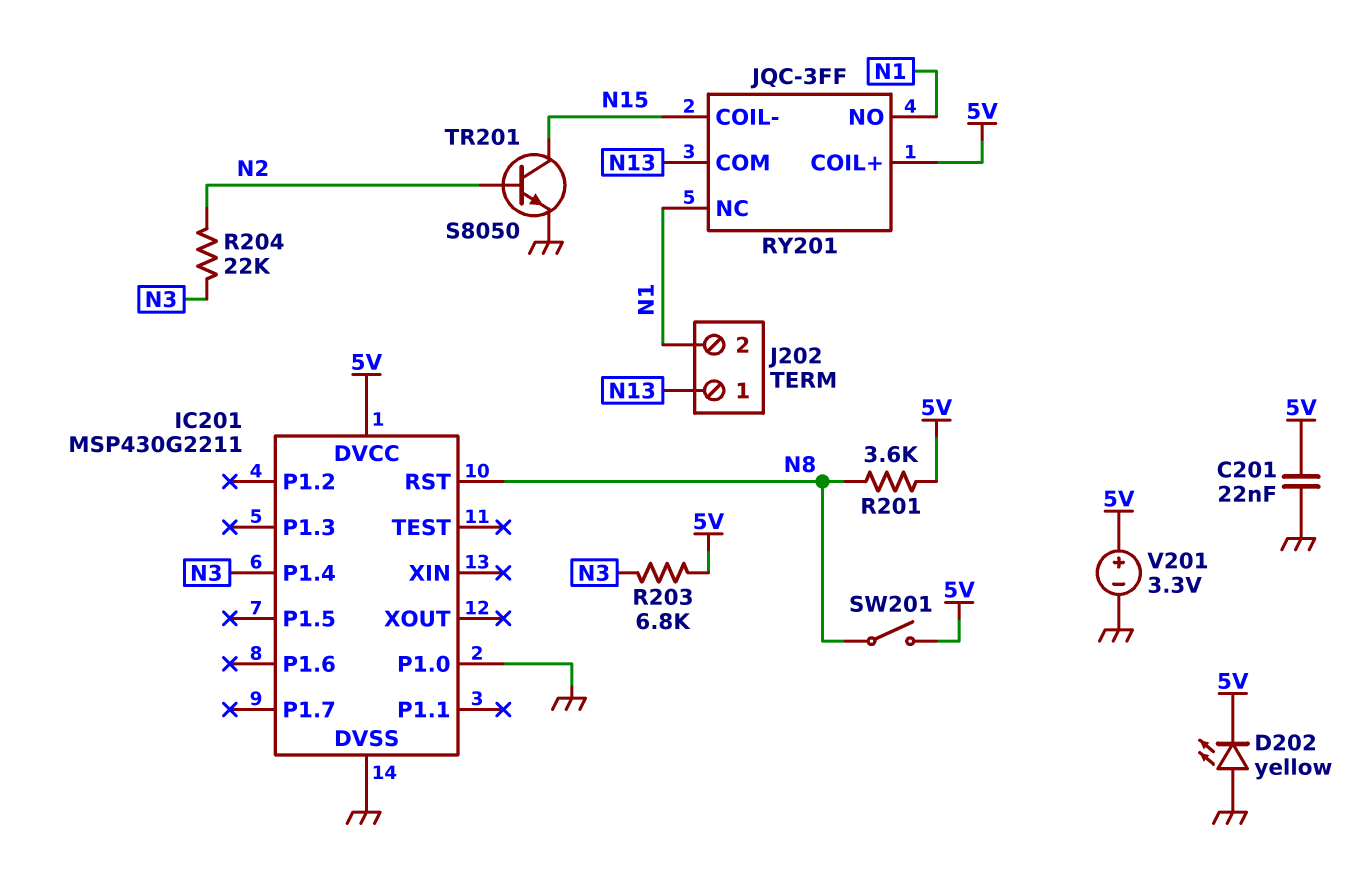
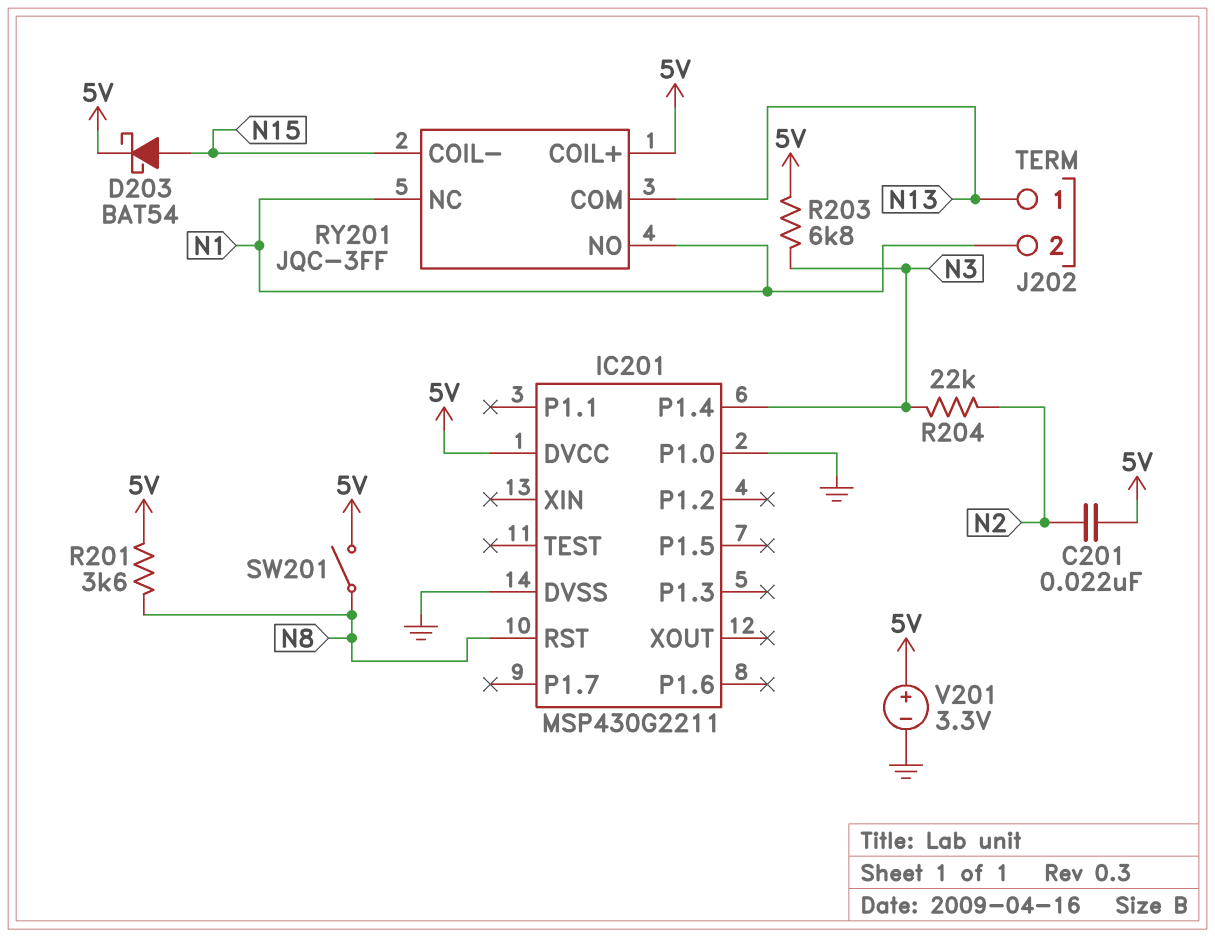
C201: 22nF (5V, GND) -> 22nF (5V, N2)
D202: LED yellow (A GND, K 5V) -> none
D203: none -> schottky BAT54 (A N15, K 5V)
TR201: NPN S8050 (B N2, C N15, E GND) -> none

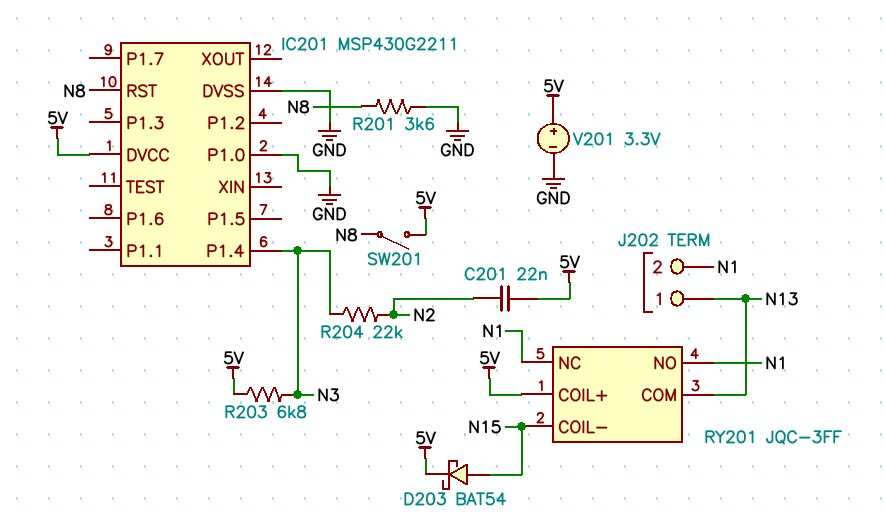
R201: 3.6k (5V, N8) -> 3.6k (GND, N8)

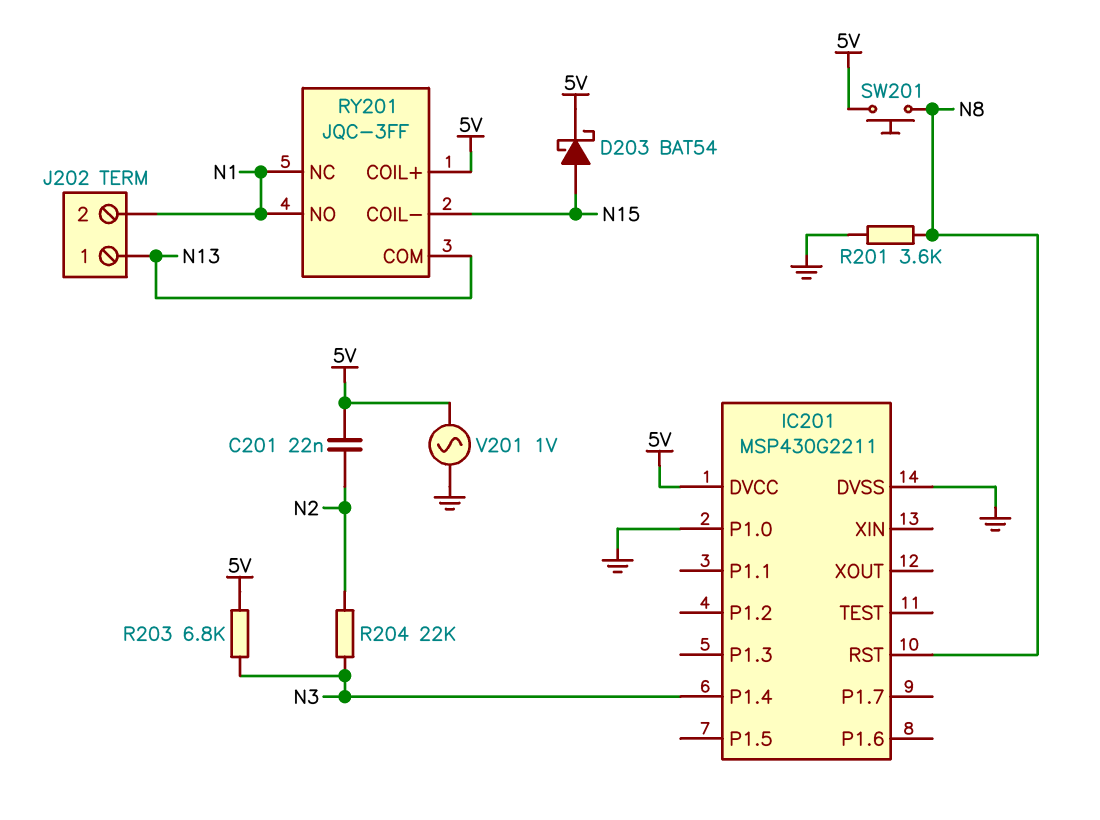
SW201: switch (5V, N8) -> button (5V, N8)
V201: 3.3V (plus 5V, minus GND) -> AC 1V (5V, GND)

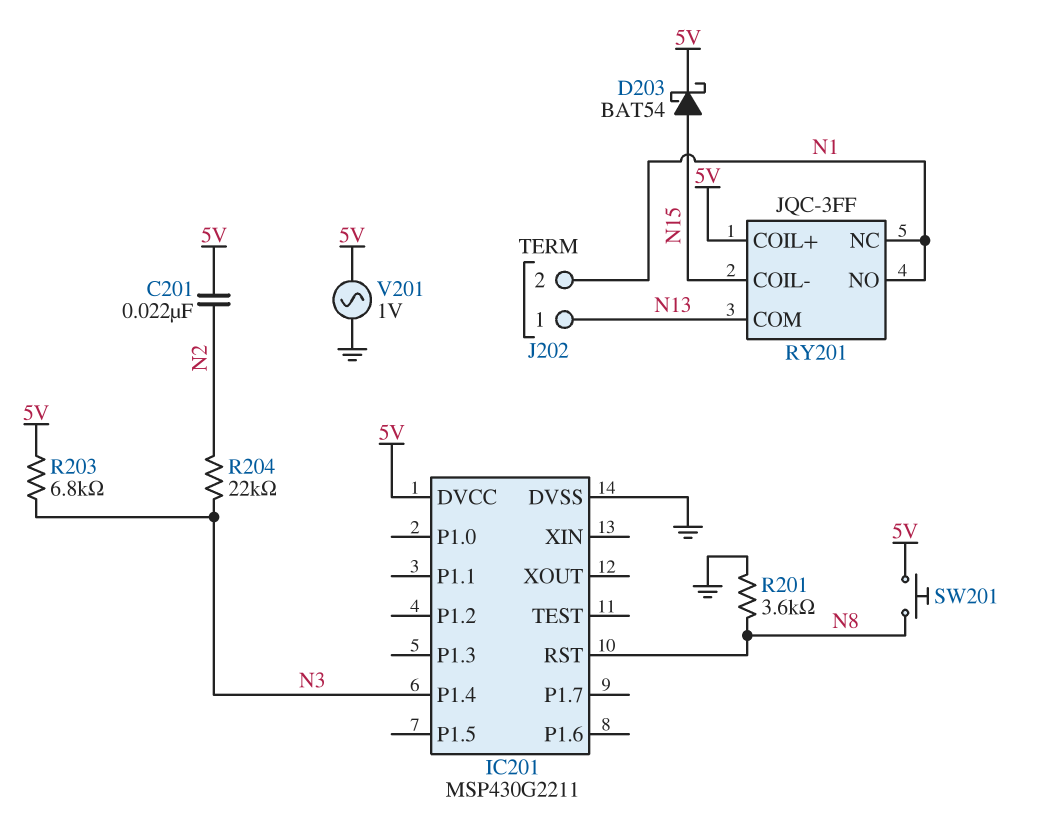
IC201 pin P1.0: GND -> none

